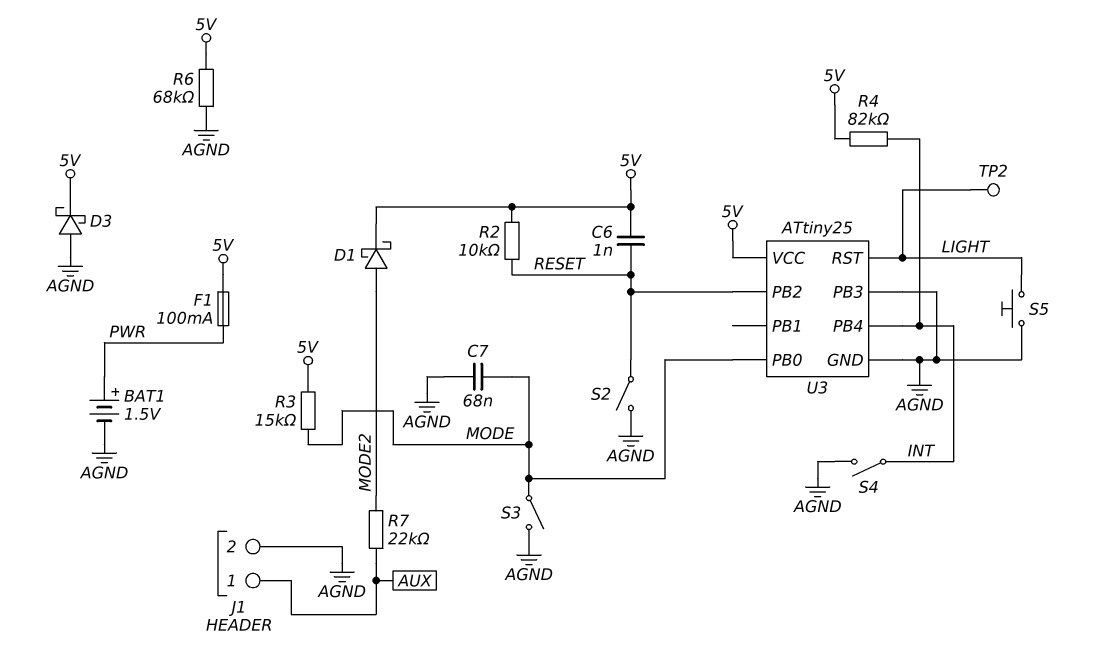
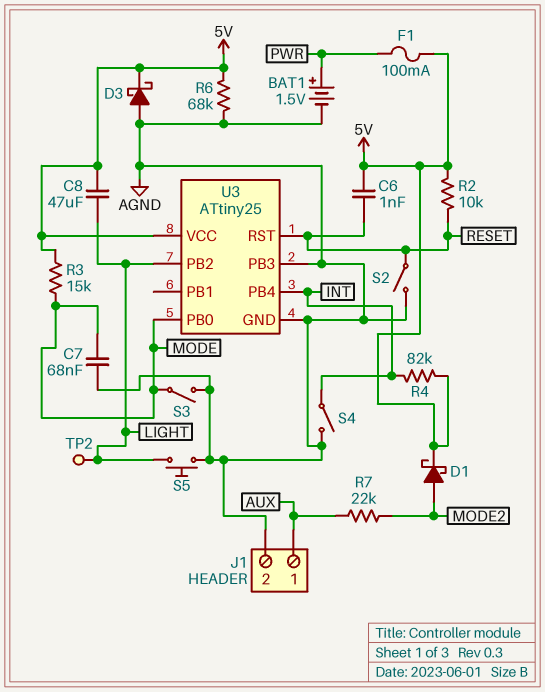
C8: none -> 47uF (5V, LIGHT)
U3 pin PB2: RESET -> LIGHT
U3 pin RST: LIGHT -> RESET

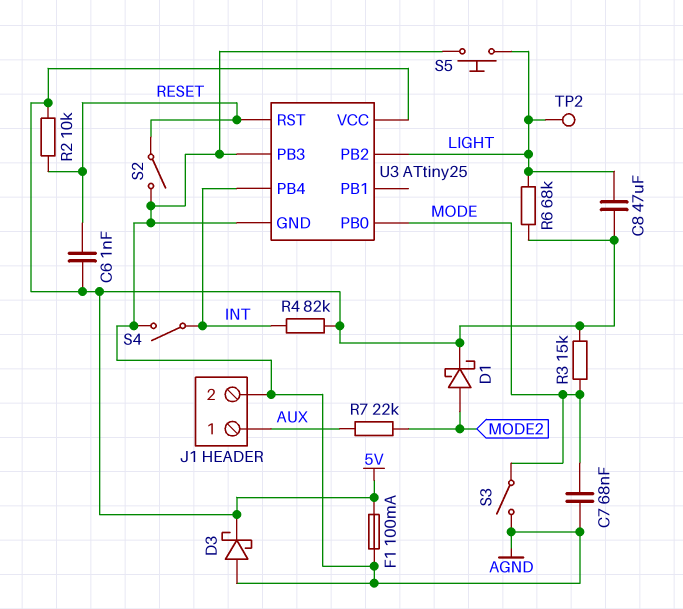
BAT1: 1.5V (plus PWR, minus AGND) -> none
F1: 100mA (5V, PWR) -> 100mA (5V, AGND)
R6: 68k (5V, AGND) -> 68k (5V, LIGHT)

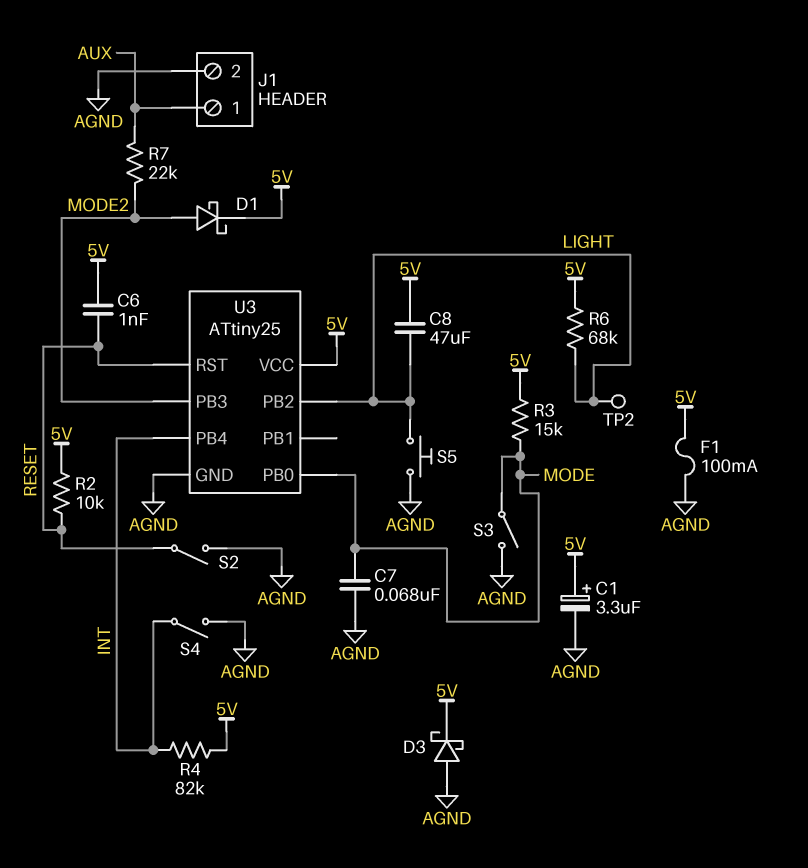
C1: none -> 3.3uF (plus 5V, minus AGND)
U3 pin PB3: AGND -> MODE2

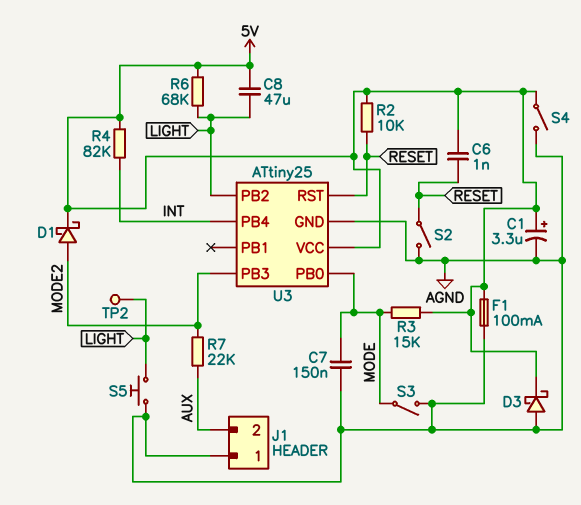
C7: 68nF (AGND, MODE) -> 150nF (AGND, MODE)
J1 pin 1: AUX -> AGND
J1 pin 2: AGND -> AUX
S4: switch (AGND, INT) -> switch (5V, AGND)

